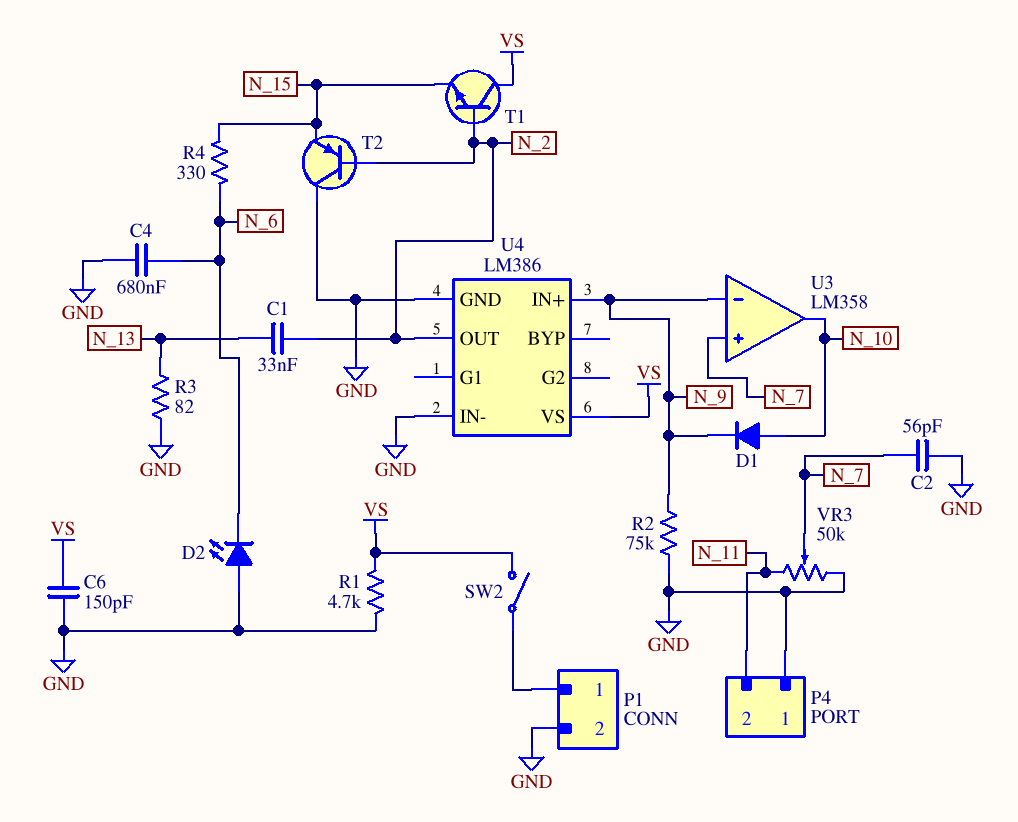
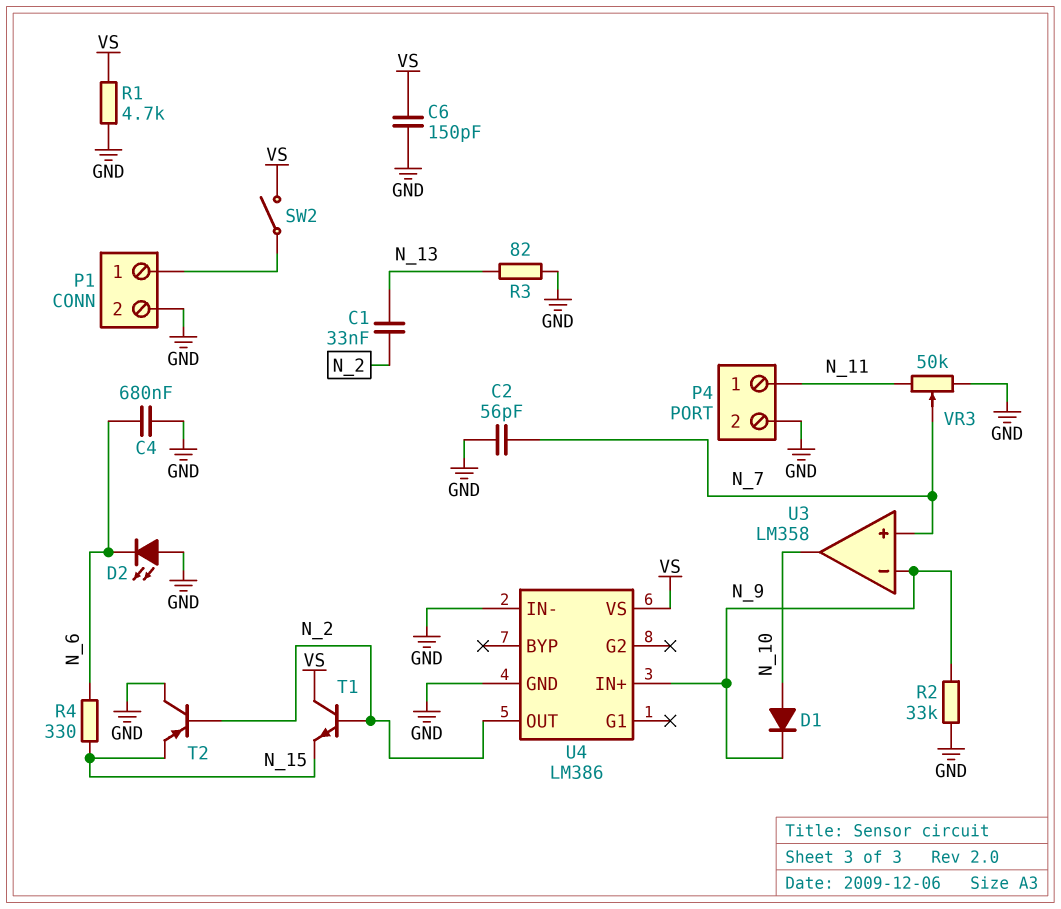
P4 pin 1: GND -> N_11
P4 pin 2: N_11 -> GND
R2: 75k (GND, N_9) -> 33k (GND, N_9)

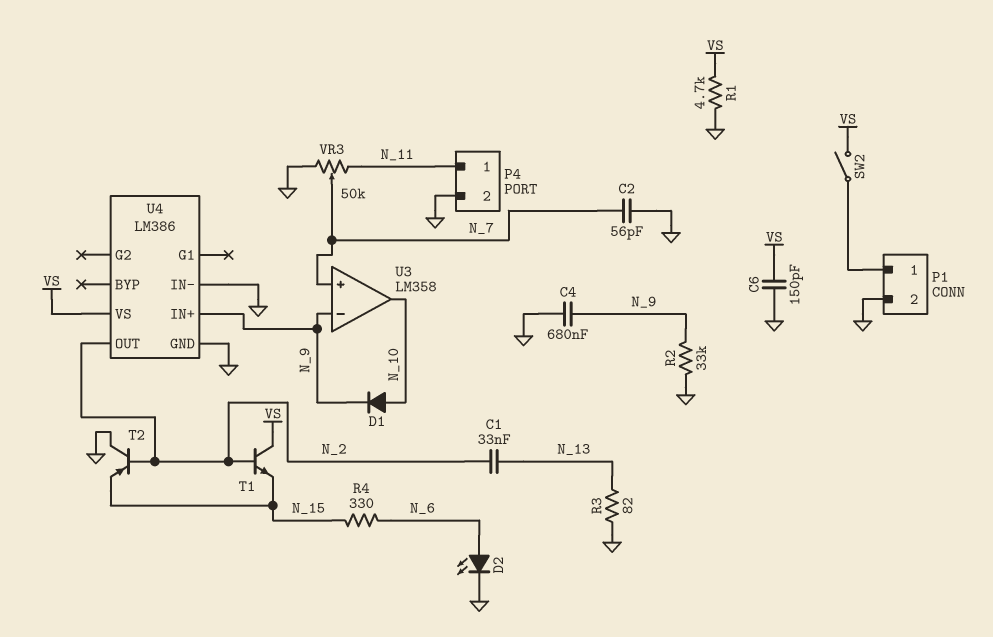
C4: 680nF (GND, N_6) -> 680nF (GND, N_9)
D2: LED (A GND, K N_6) -> LED (A N_6, K GND)

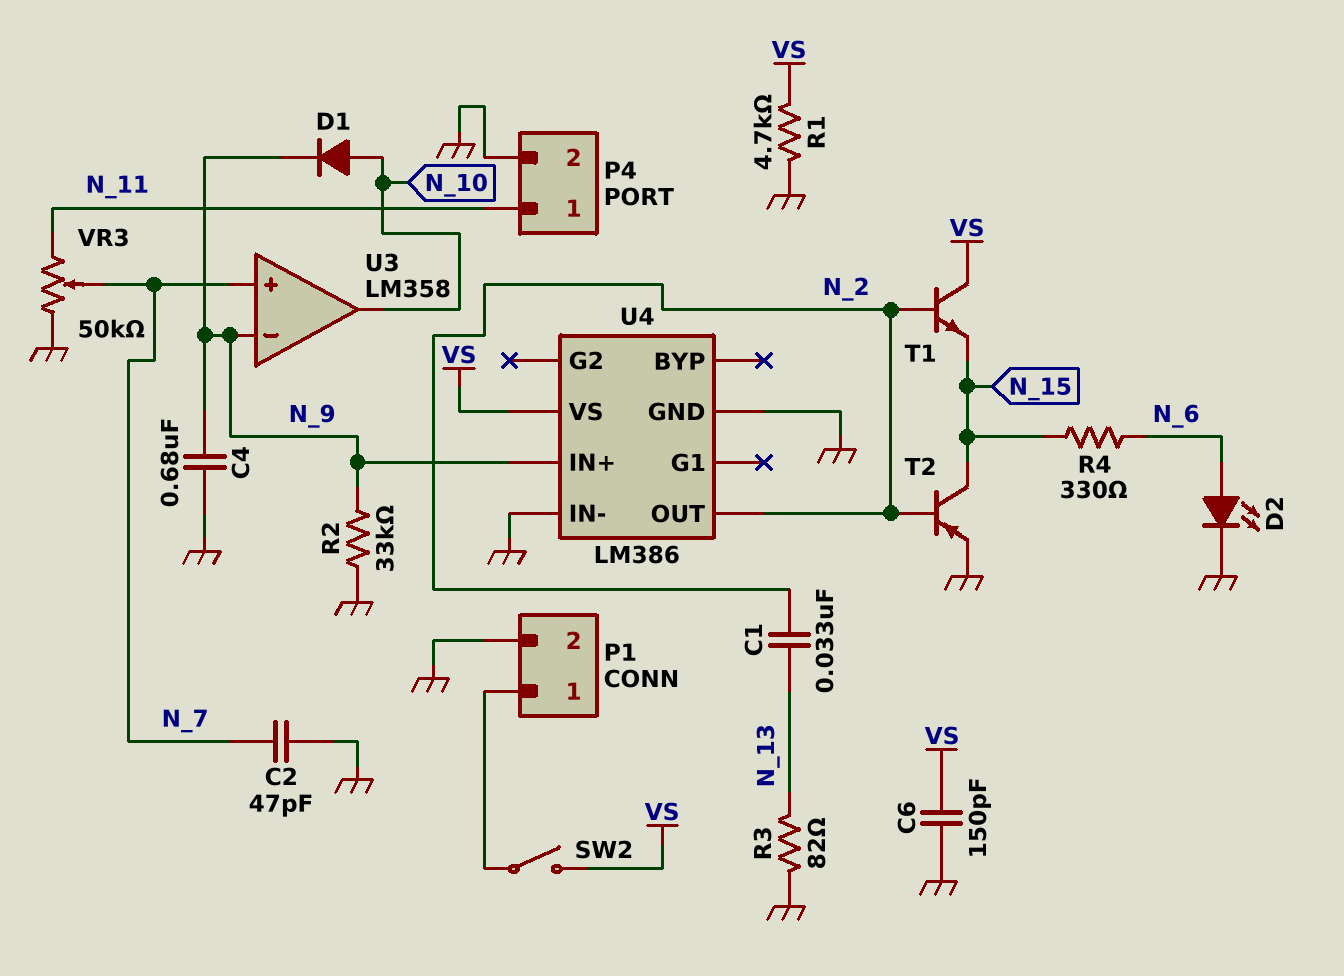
C2: 56pF (GND, N_7) -> 47pF (GND, N_7)
T2: PNP (B N_2, C GND, E N_15) -> PNP (B N_2, C N_15, E GND)

